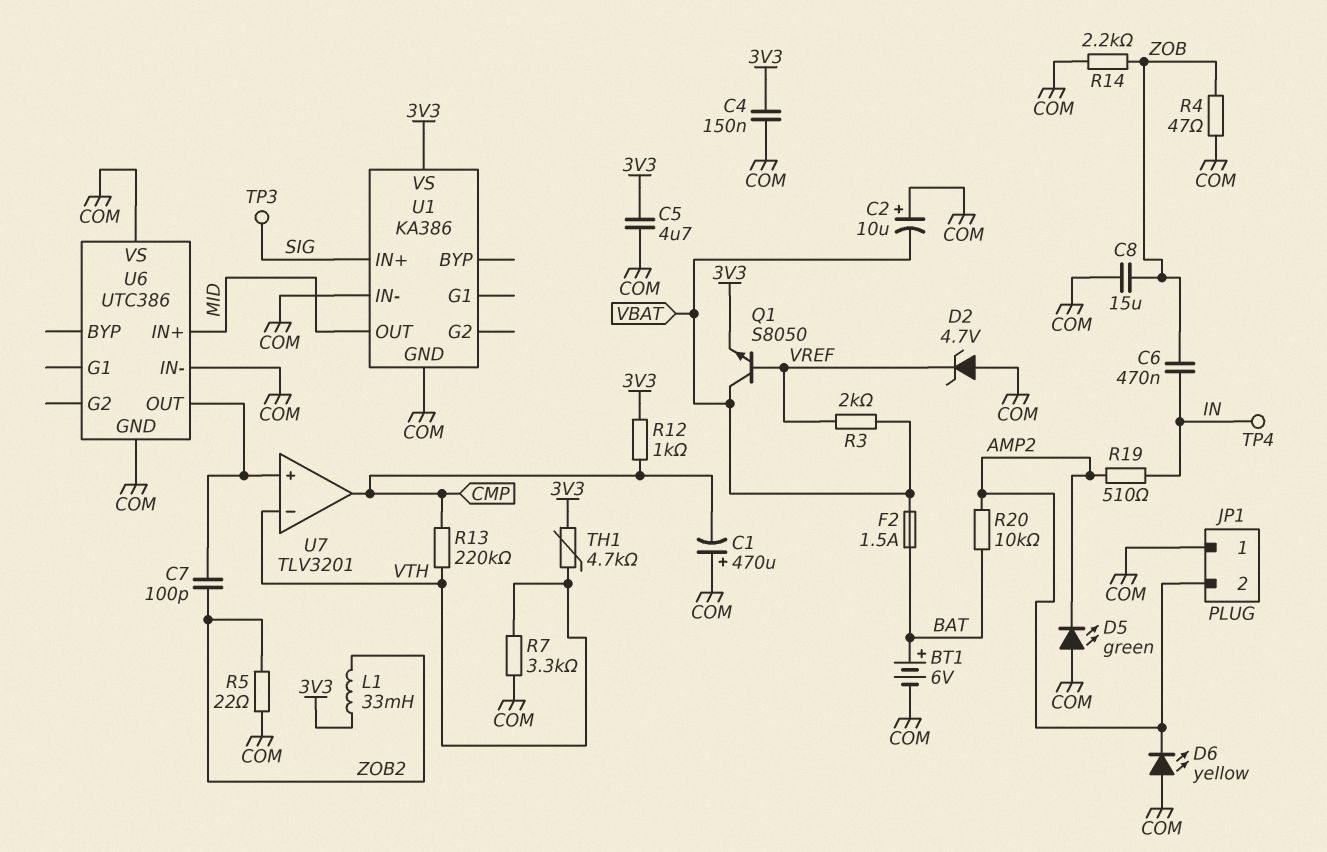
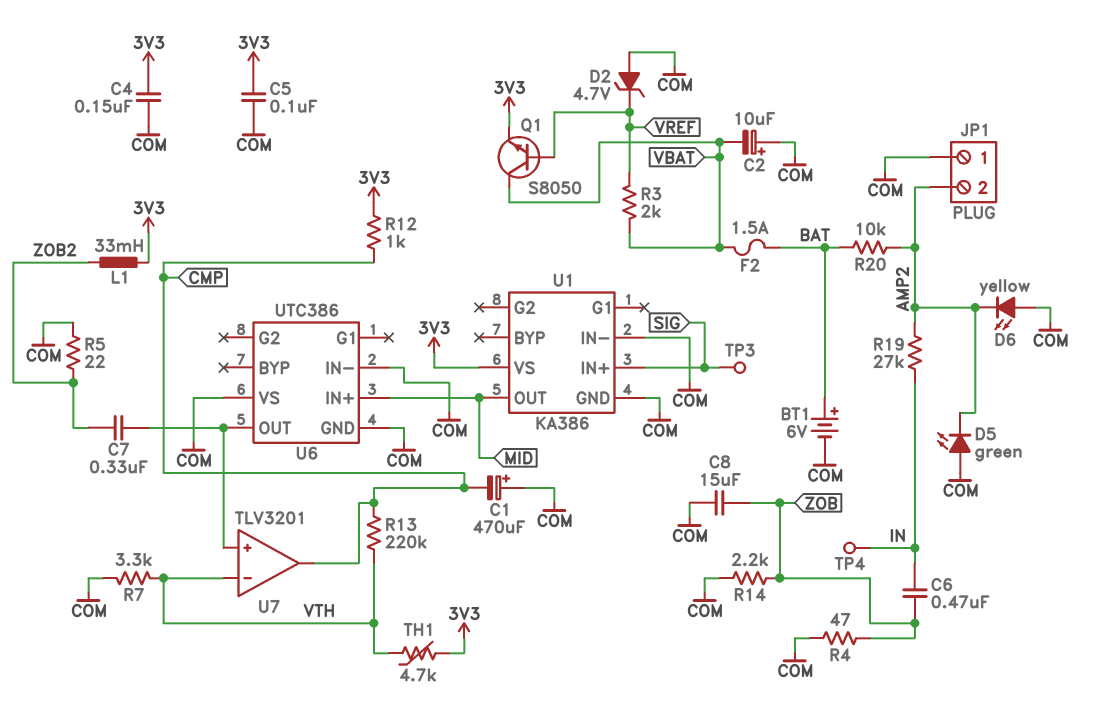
C5: 4.7uF (3V3, COM) -> 100nF (3V3, COM)
C7: 100pF (U6/OUT, ZOB2) -> 330nF (U6/OUT, ZOB2)
R19: 510 (AMP2, IN) -> 27k (AMP2, IN)

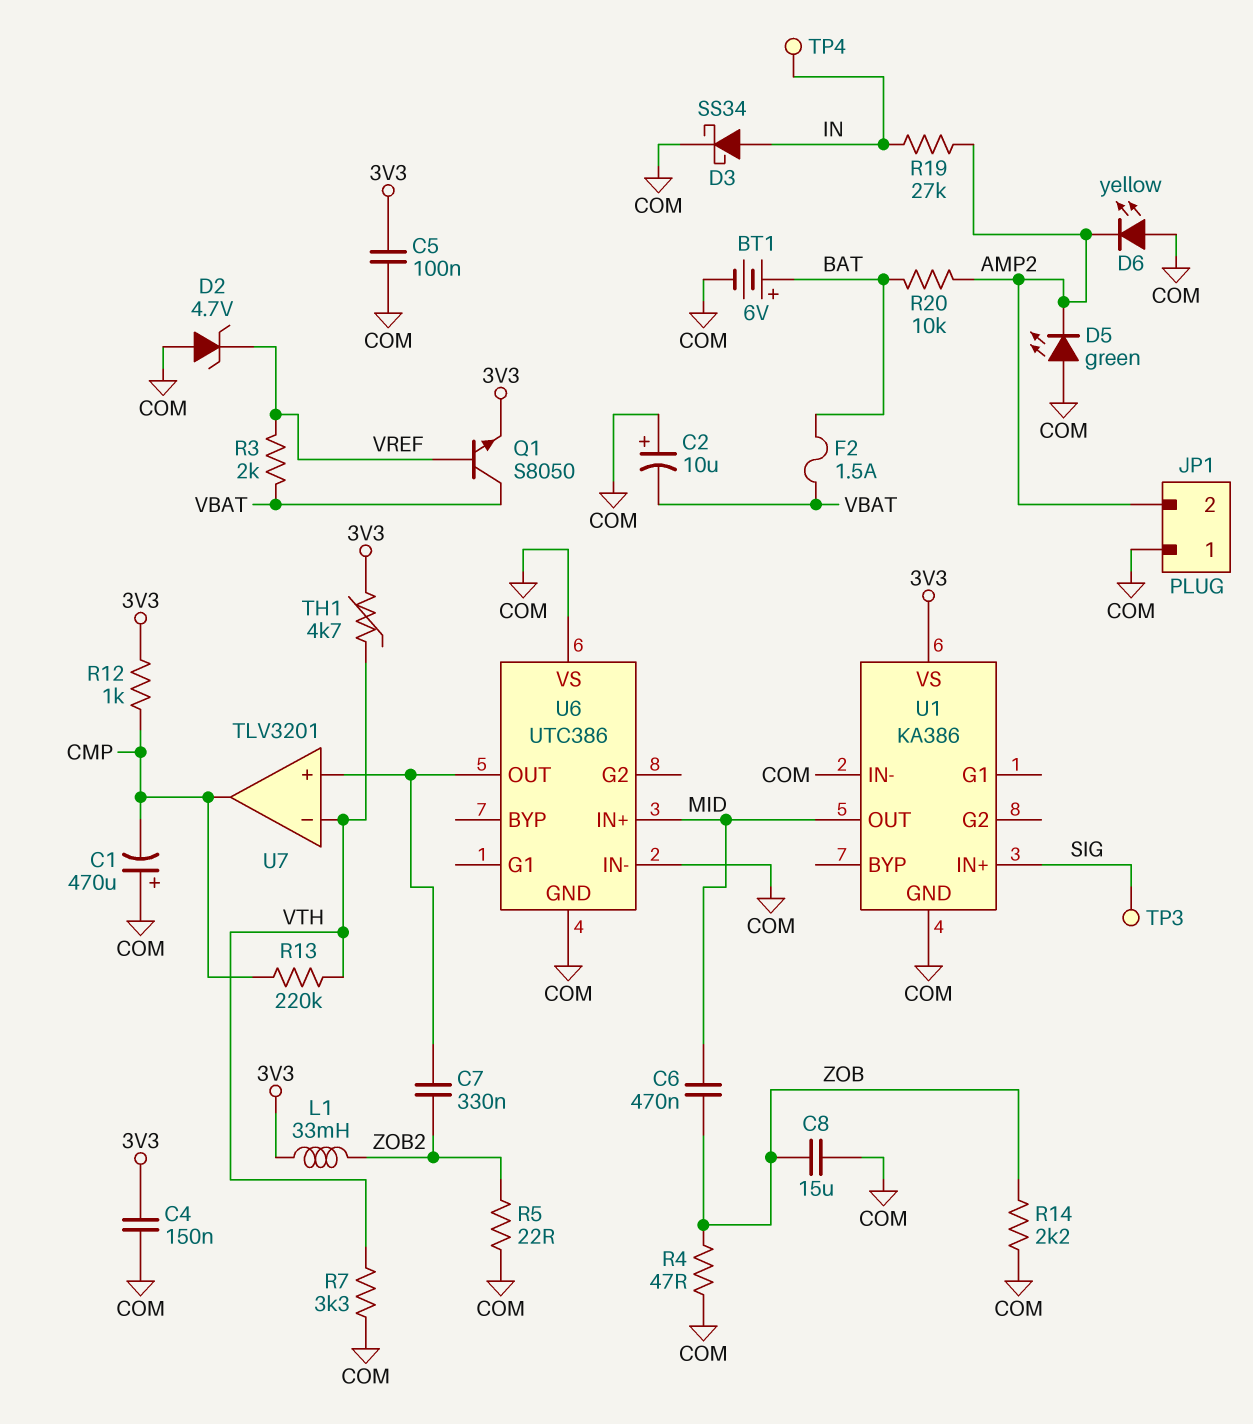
C6: 470nF (IN, ZOB) -> 470nF (MID, ZOB)
D3: none -> schottky SS34 (A IN, K COM)

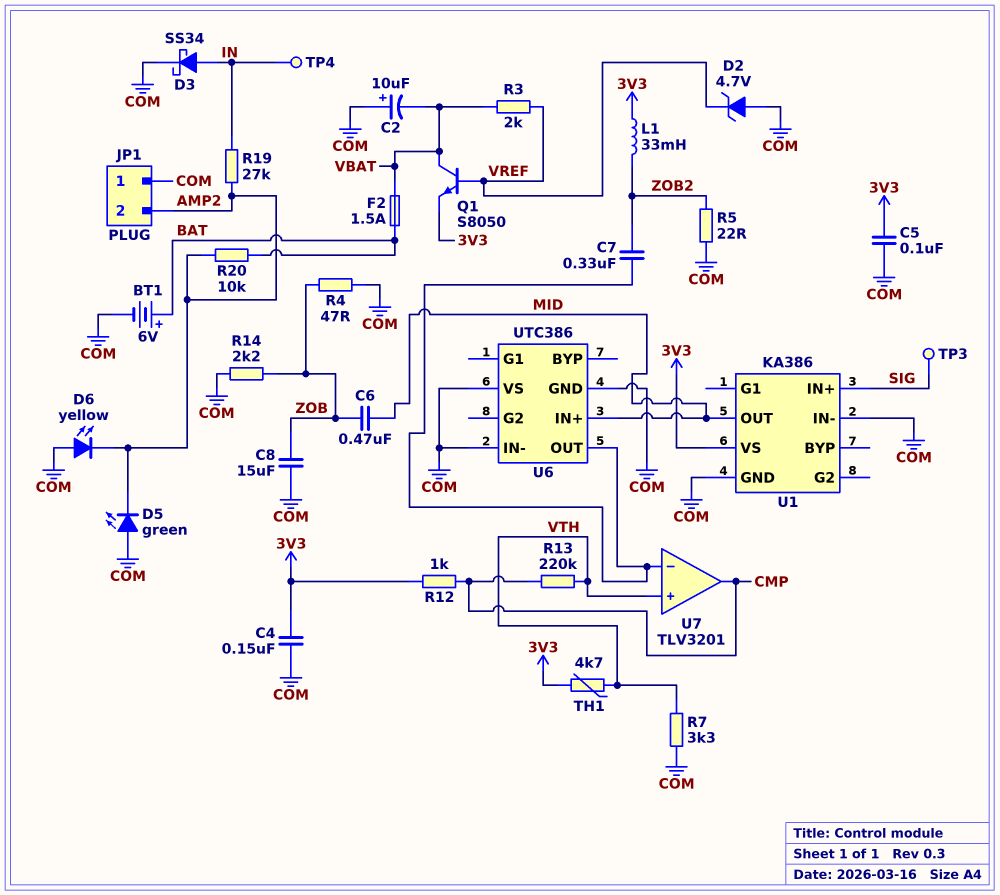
C1: 470uF (plus COM, minus CMP) -> none
U7 pin in+: U6/OUT -> VTH
U7 pin in-: VTH -> U6/OUT

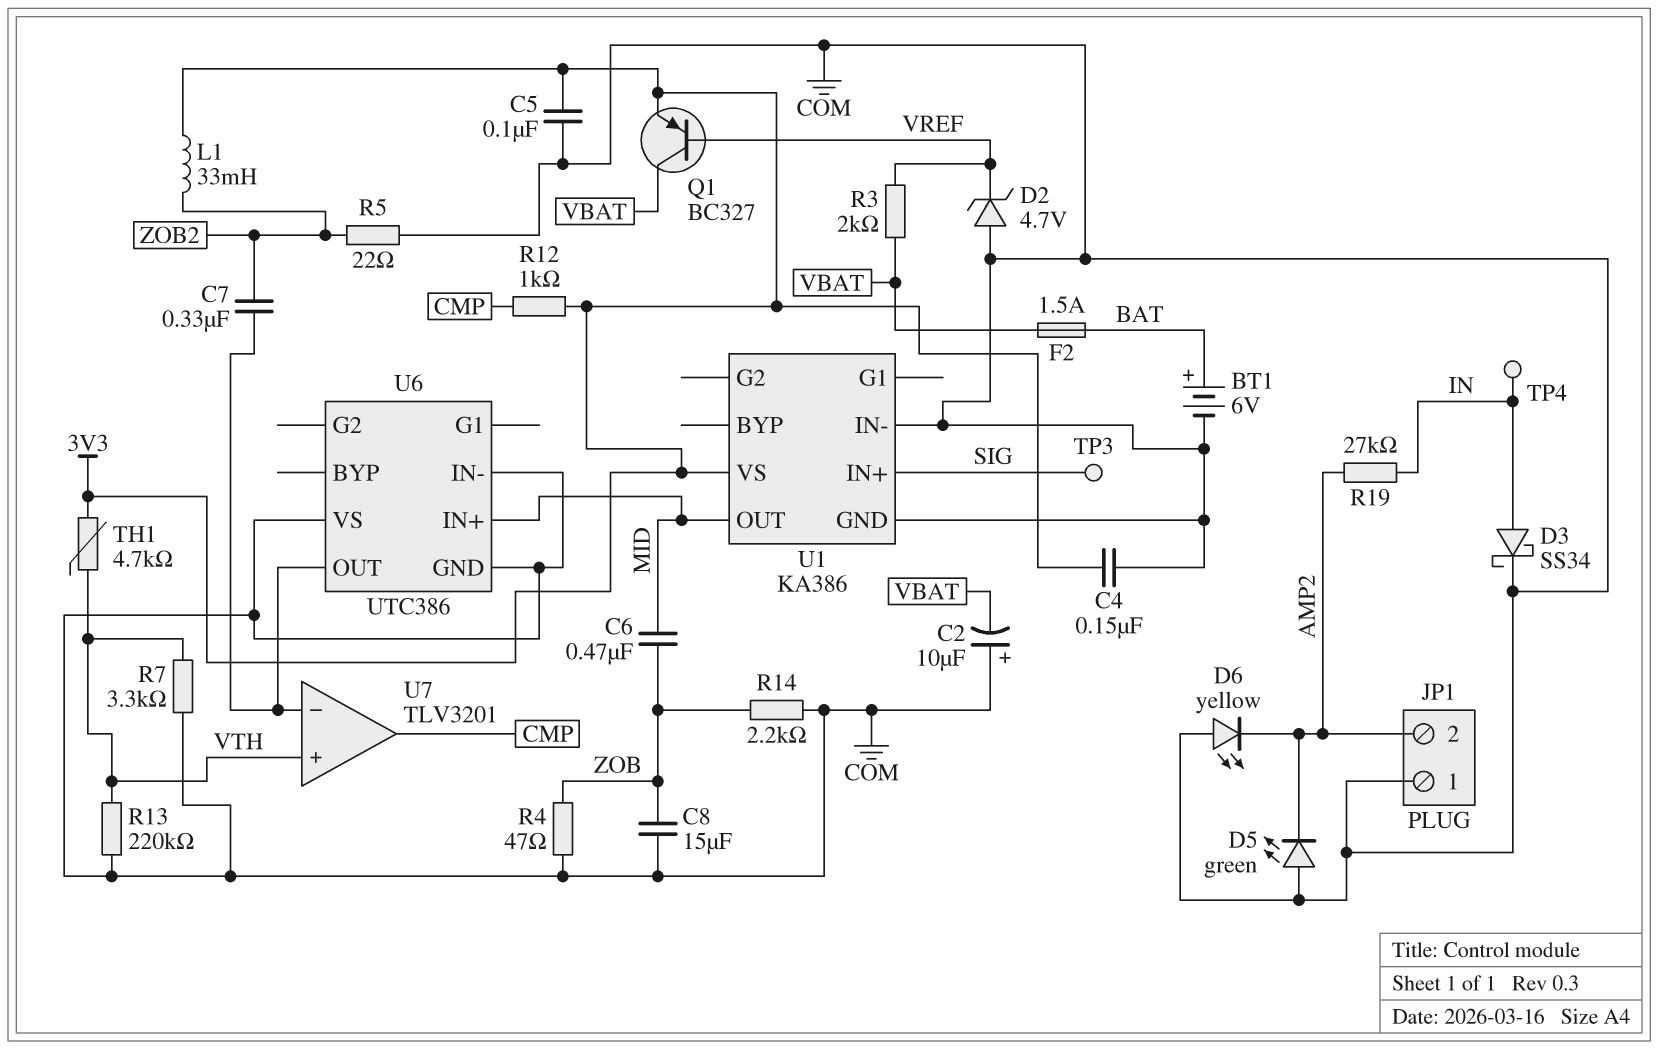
Q1: NPN S8050 (B VREF, C VBAT, E 3V3) -> PNP BC327 (B VREF, C VBAT, E 3V3)
R13: 220k (CMP, VTH) -> 220k (COM, VTH)
R20: 10k (AMP2, BAT) -> none

